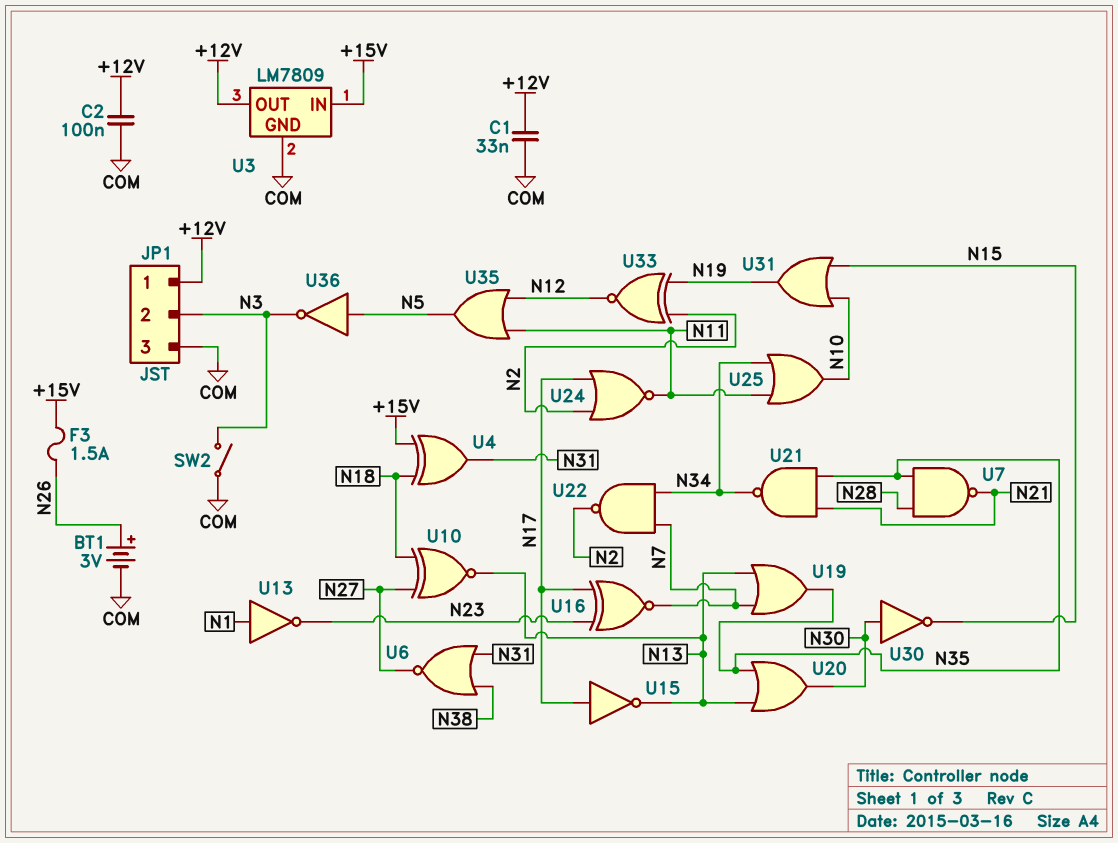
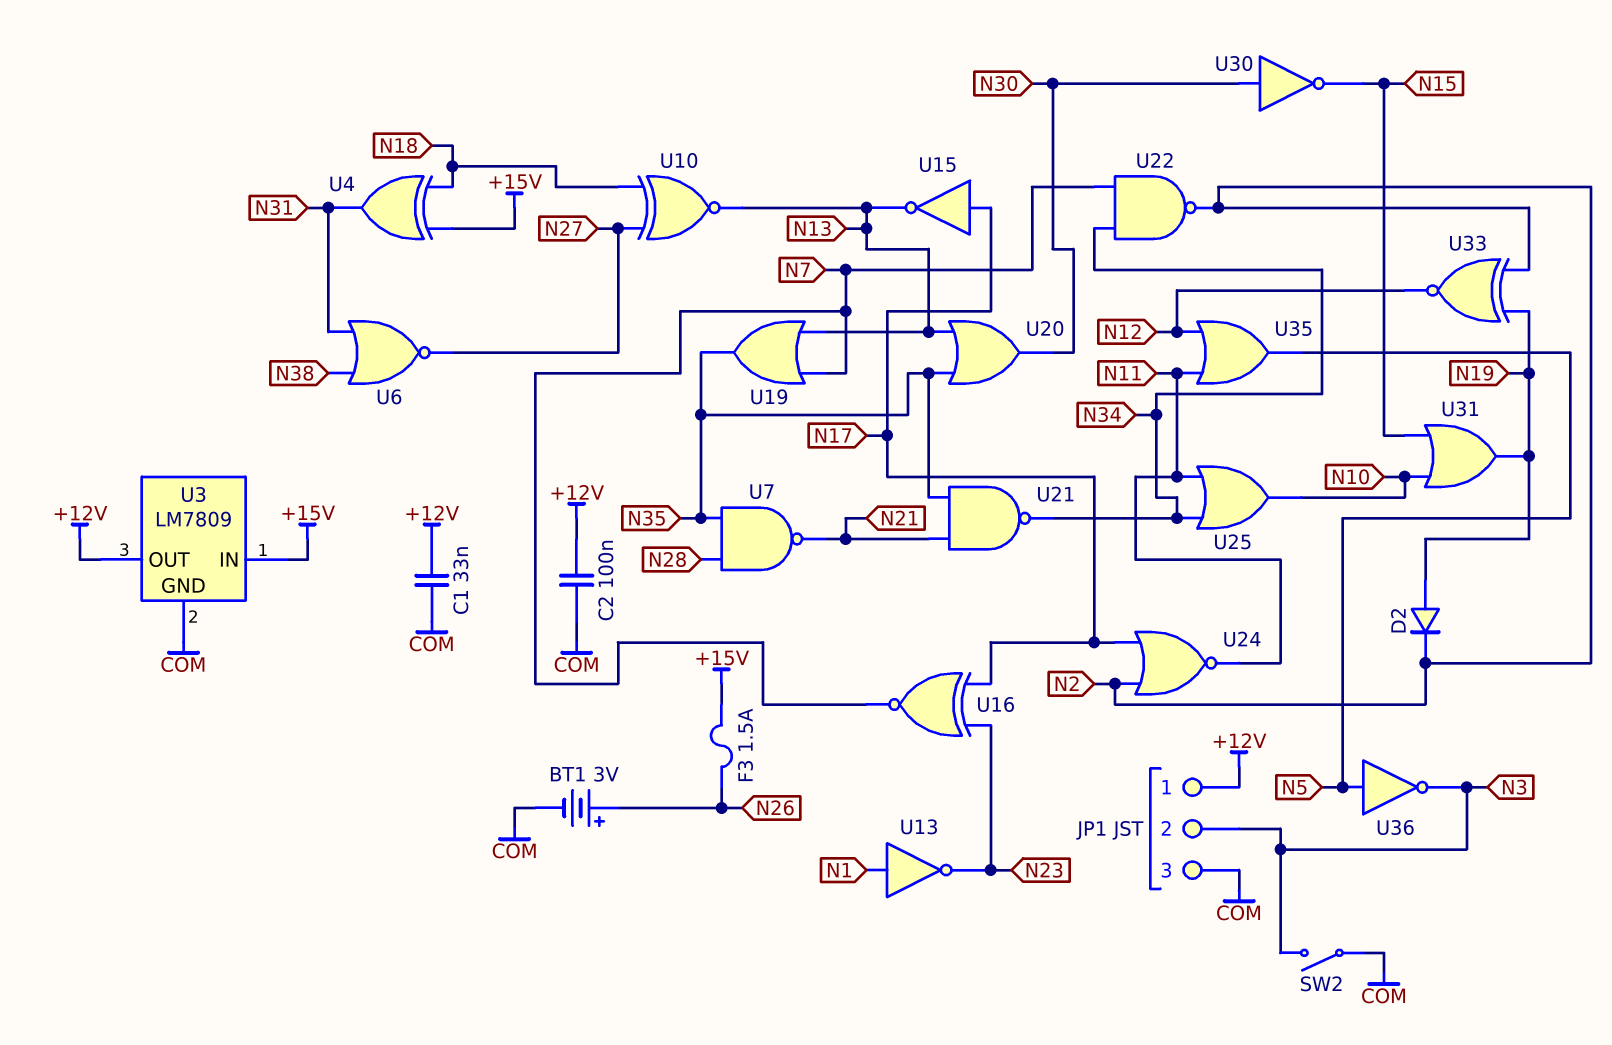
D2: none -> diode (A N19, K N2)

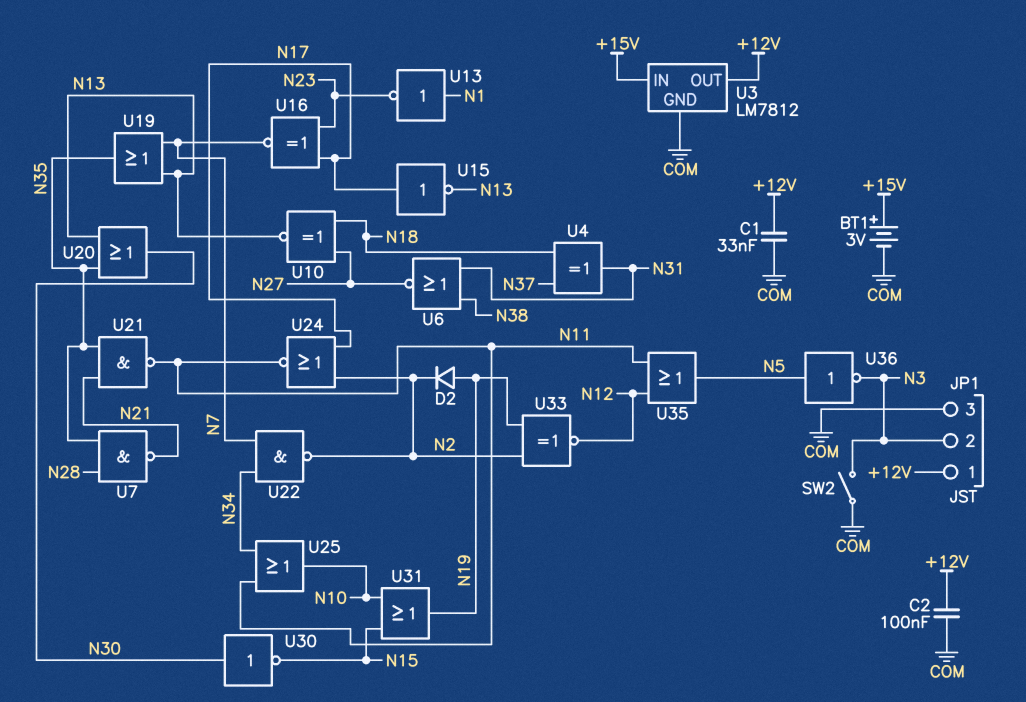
BT1: 3V (plus N26, minus COM) -> 3V (plus +15V, minus COM)
F3: 1.5A (+15V, N26) -> none
U3: LM7809 -> LM7812
U4: XOR (in +15V, in N18, out N31) -> XOR (in N18, in N37, out N31)
U21: NAND (in N21, in N35, out N34) -> NAND (in N21, in N35, out N11)

